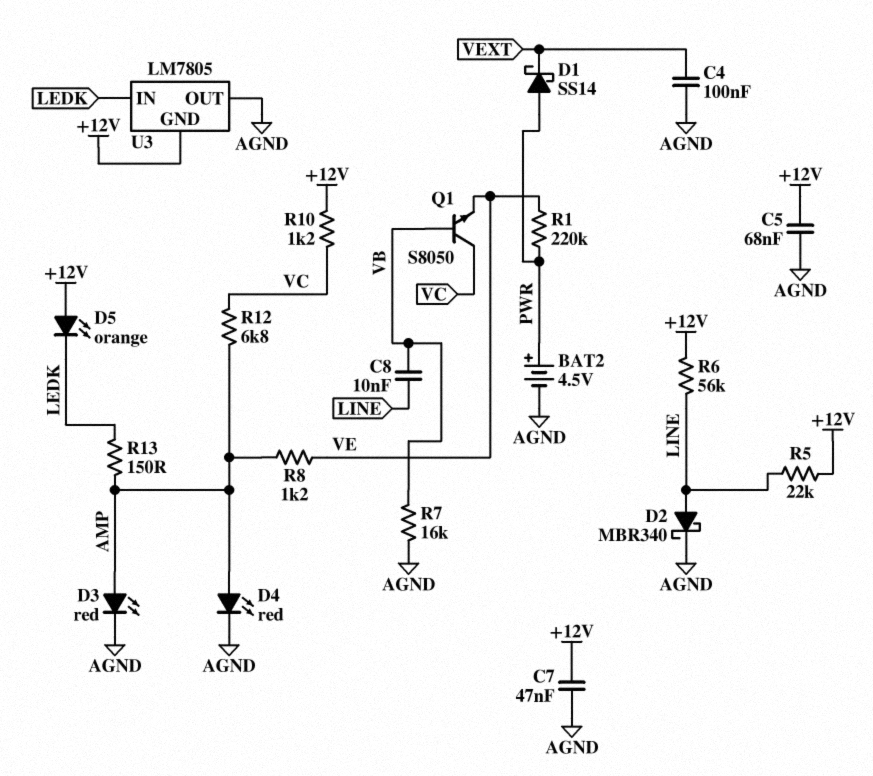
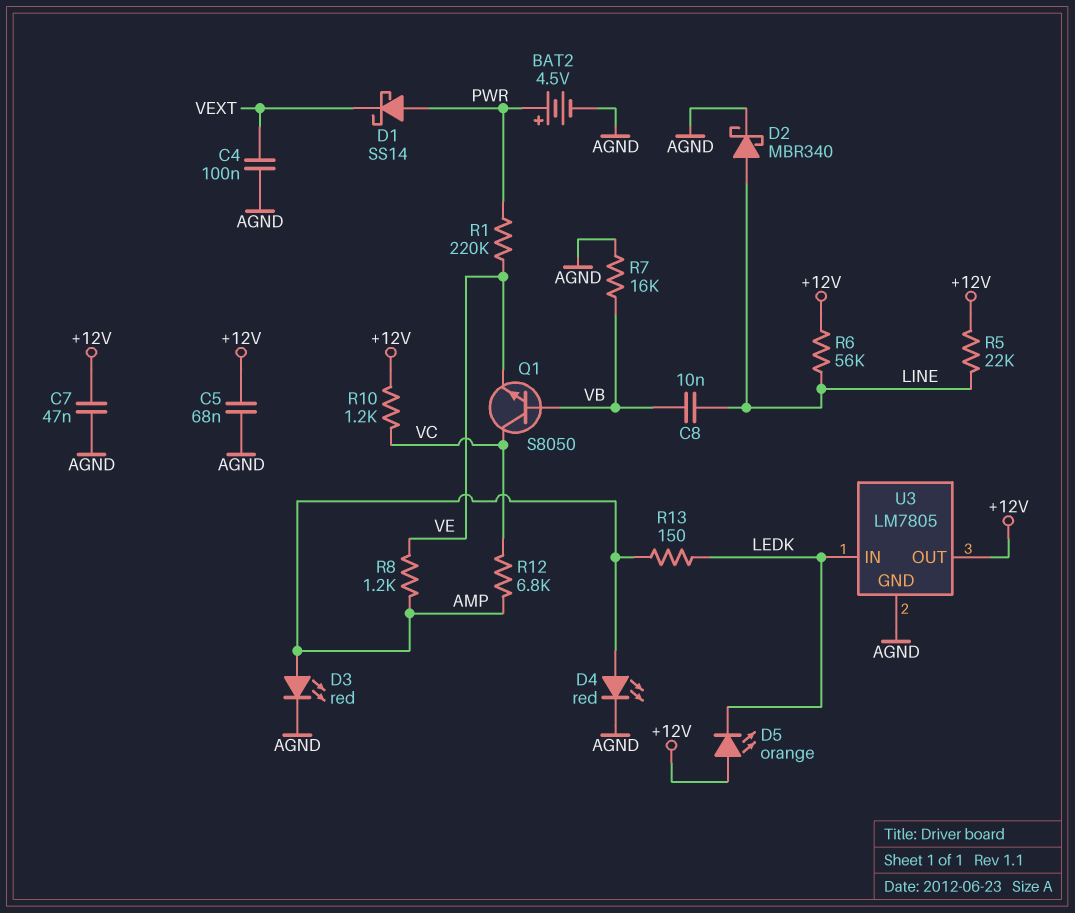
U3 pin GND: +12V -> AGND
U3 pin OUT: AGND -> +12V

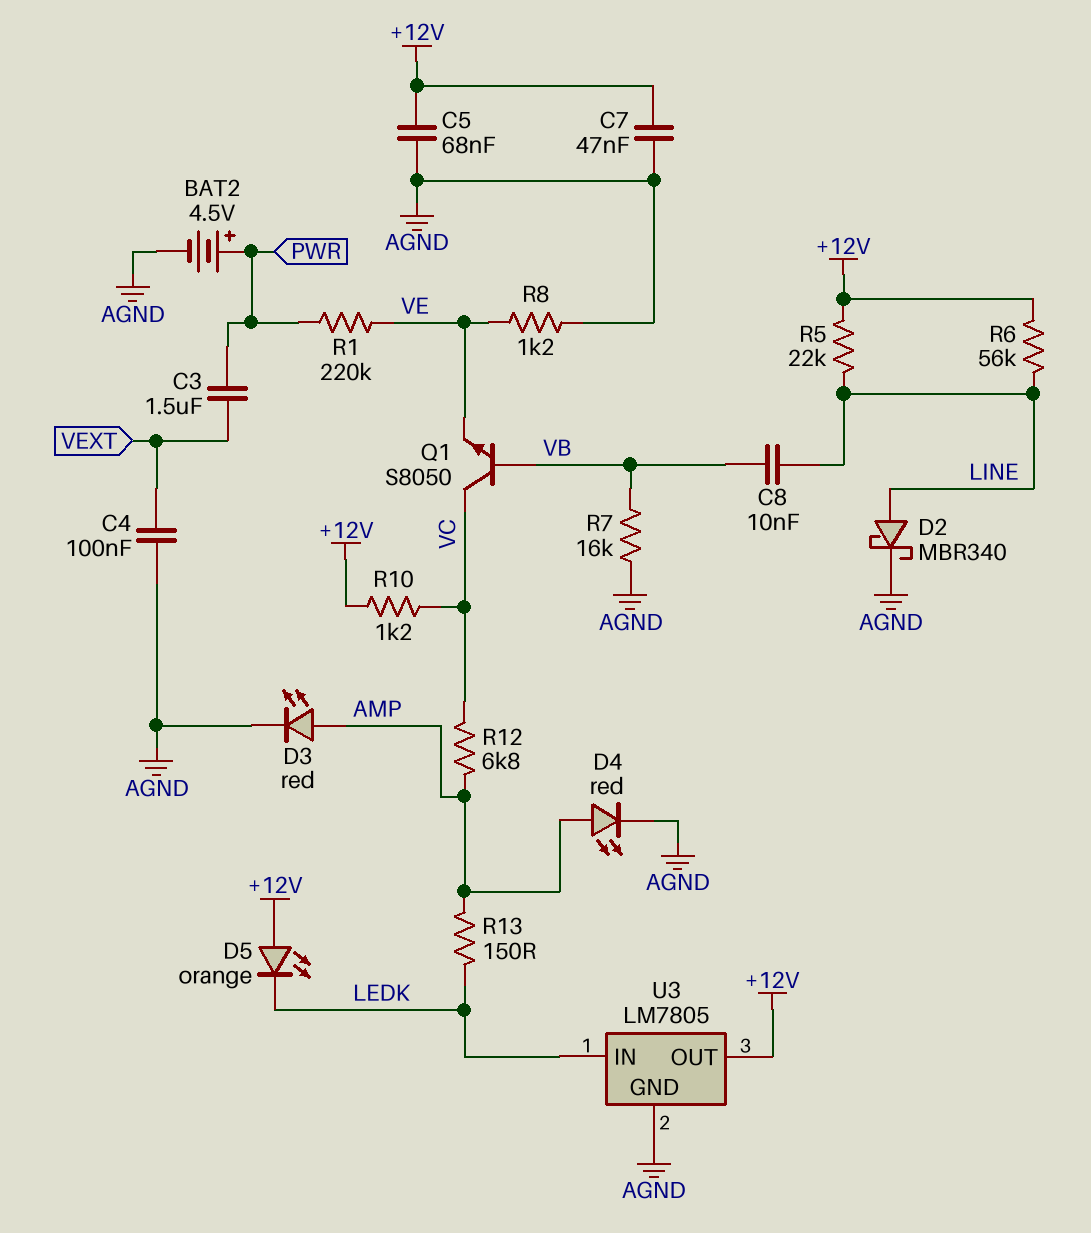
C3: none -> 1.5uF (PWR, VEXT)
D1: schottky SS14 (A PWR, K VEXT) -> none
R8: 1.2k (AMP, VE) -> 1.2k (AGND, VE)

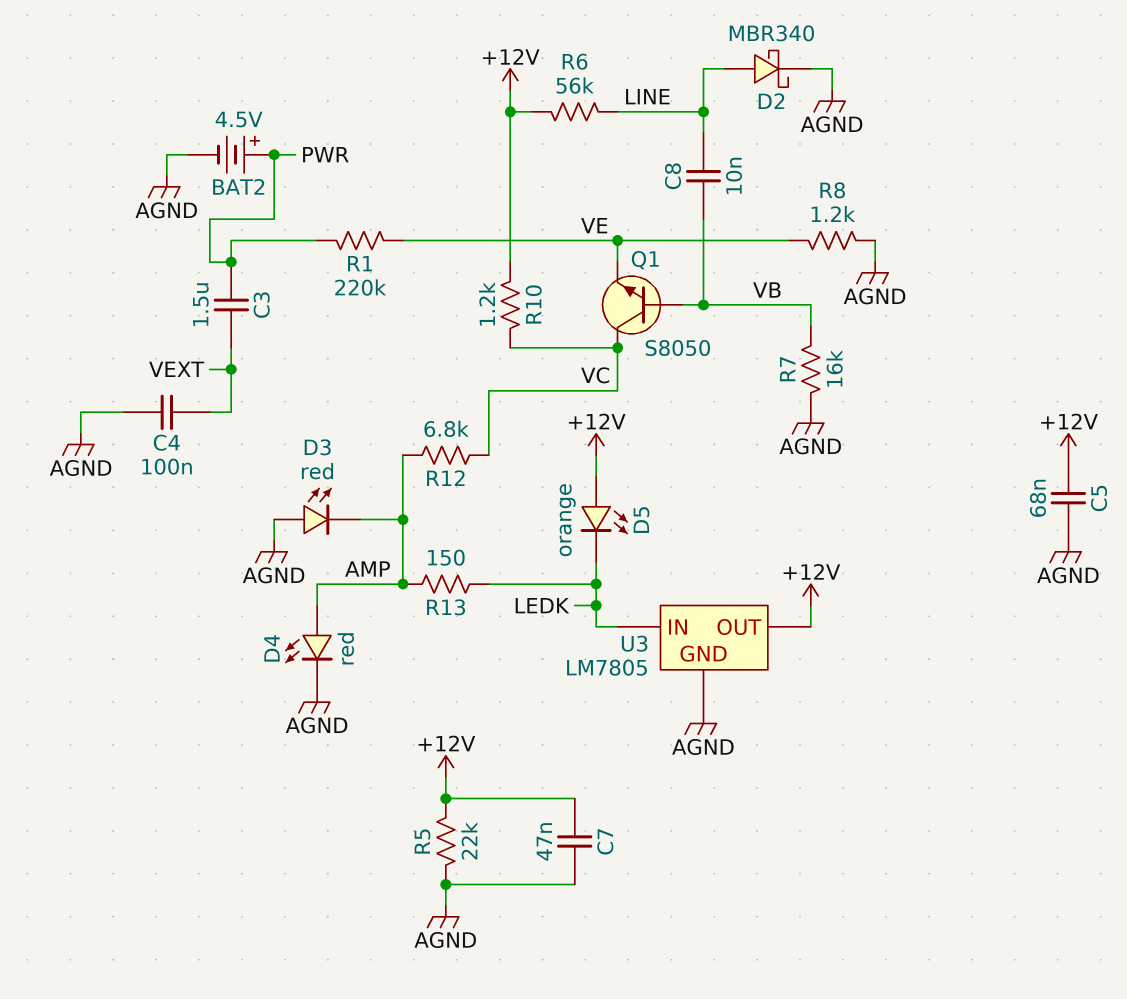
D3: LED red (A AMP, K AGND) -> LED red (A AGND, K AMP)
R5: 22k (+12V, LINE) -> 22k (+12V, AGND)

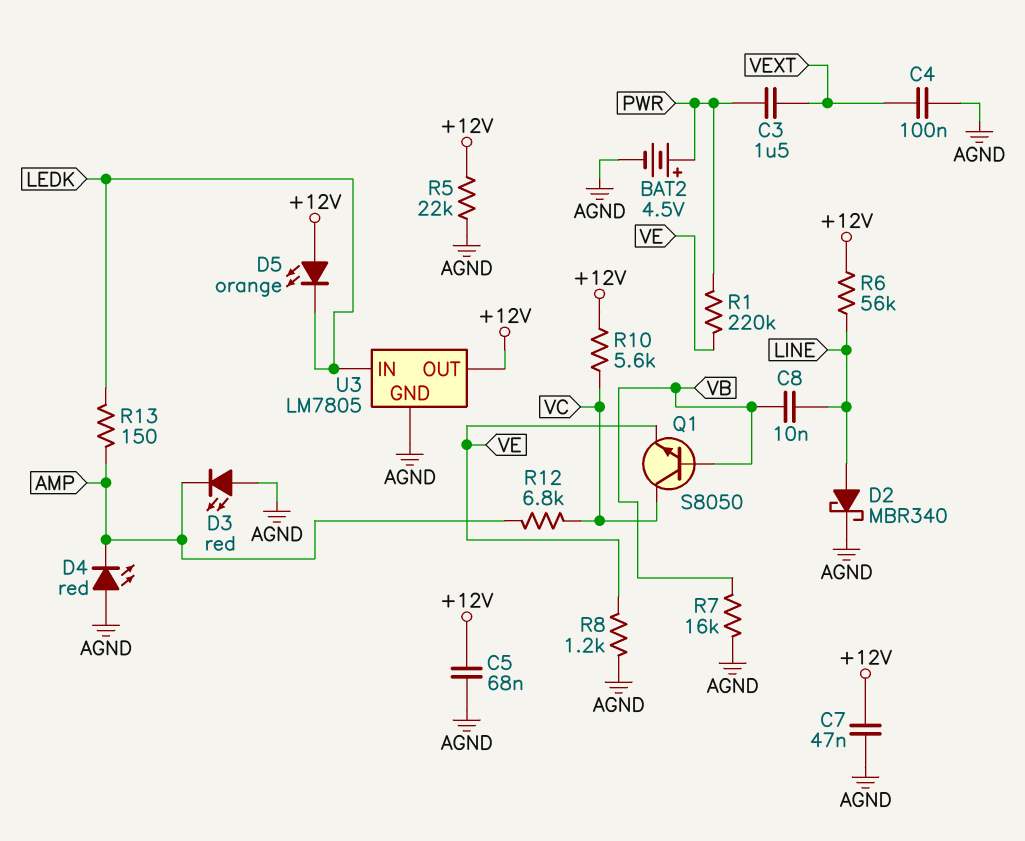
D4: LED red (A AMP, K AGND) -> LED red (A AGND, K AMP)
R10: 1.2k (+12V, VC) -> 5.6k (+12V, VC)

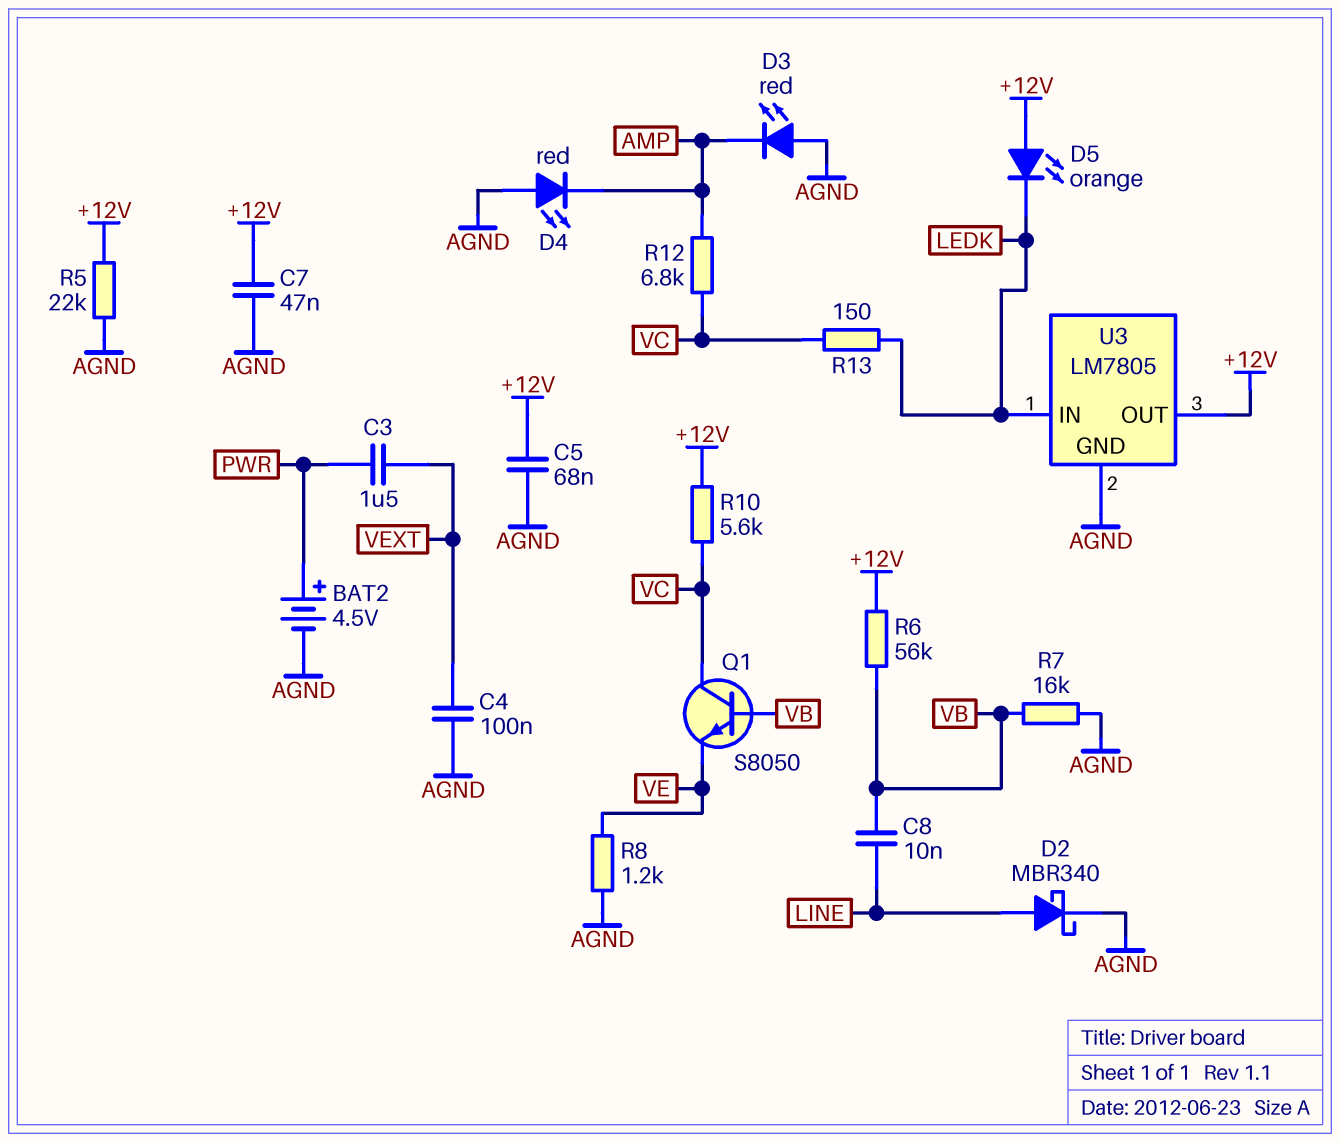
R1: 220k (PWR, VE) -> none
R6: 56k (+12V, LINE) -> 56k (+12V, VB)
R13: 150 (AMP, LEDK) -> 150 (LEDK, VC)

